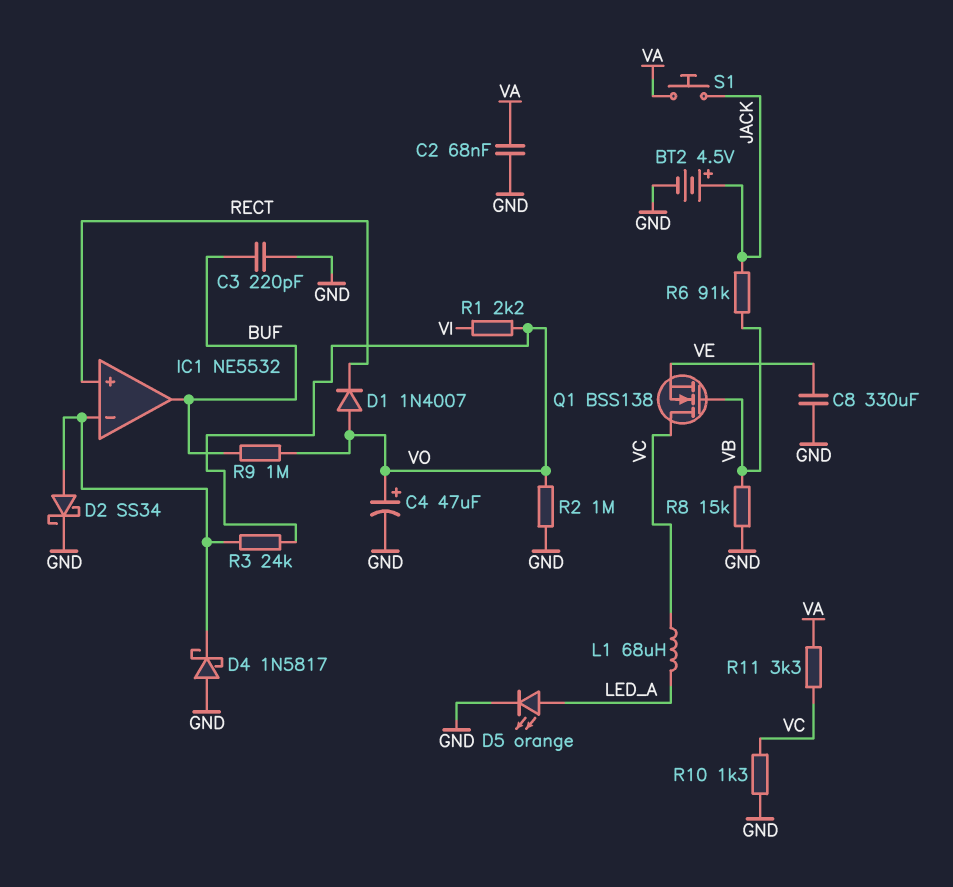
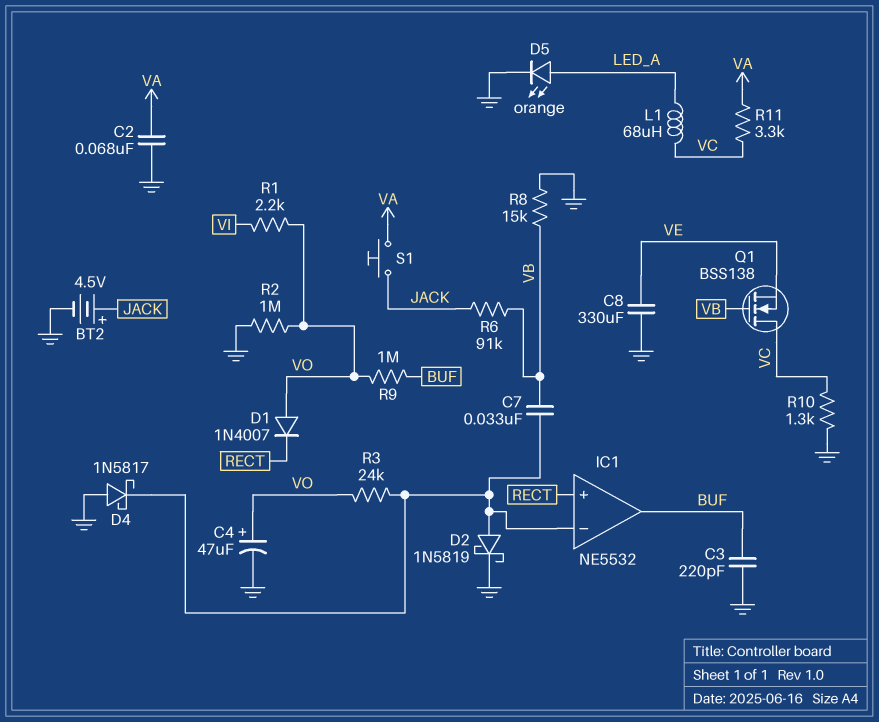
C7: none -> 33nF (IC1/in-, VB)
D2: schottky SS34 (A IC1/in-, K GND) -> schottky 1N5819 (A IC1/in-, K GND)

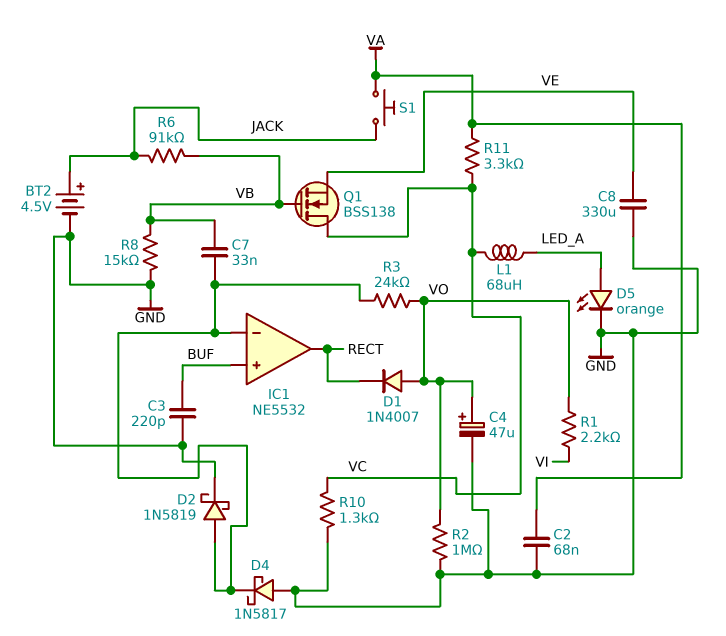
IC1 pin in+: RECT -> BUF
IC1 pin out: BUF -> RECT
R9: 1M (BUF, VO) -> none

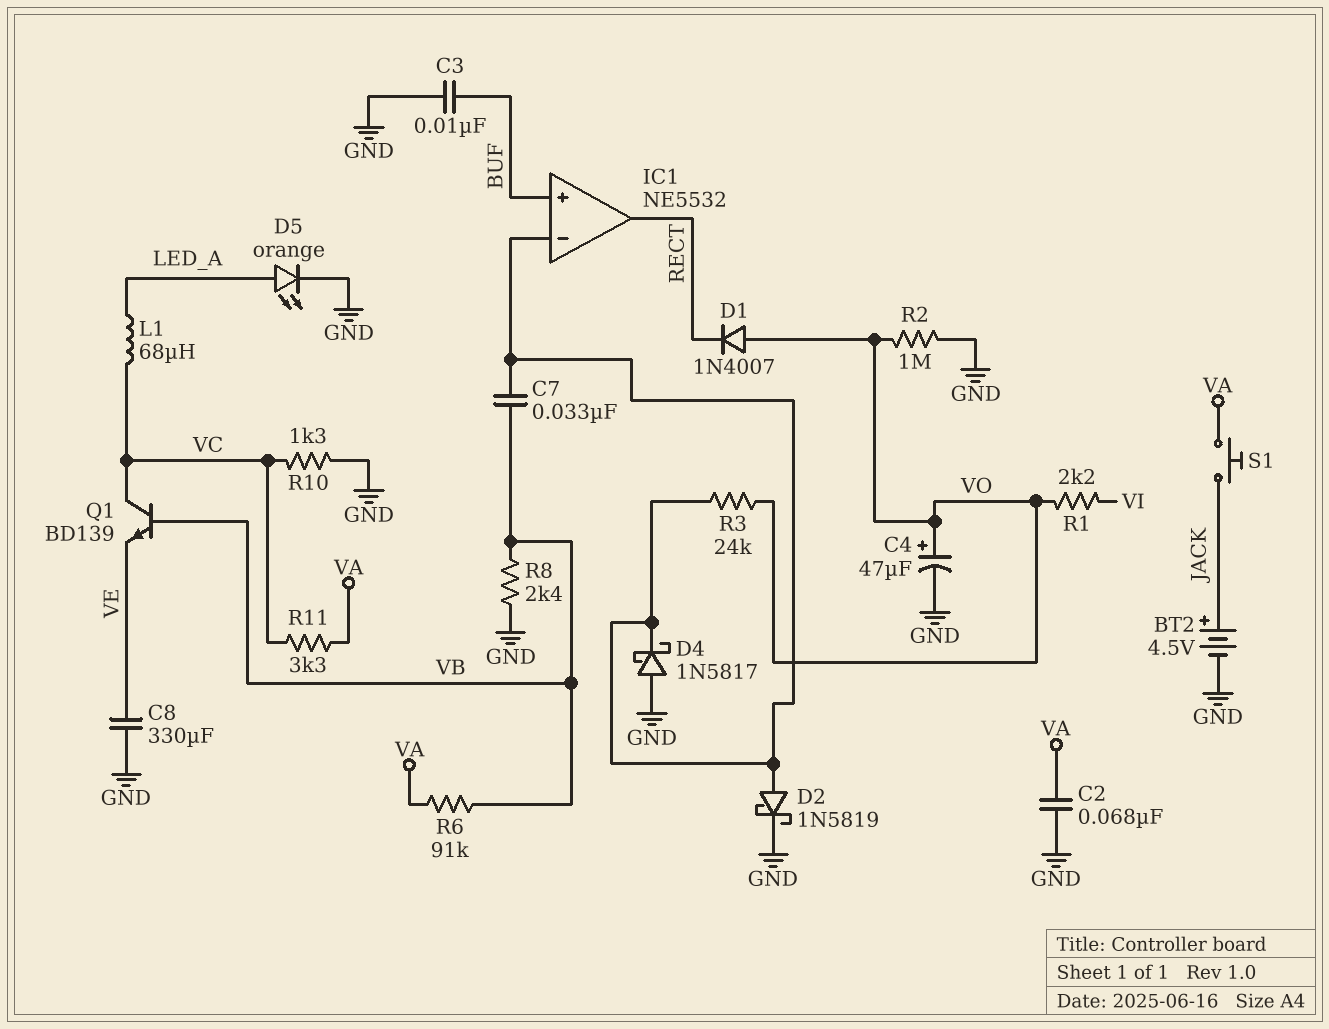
C3: 220pF (BUF, GND) -> 10nF (BUF, GND)
Q1: NMOS BSS138 (G VB, D VC, S VE) -> NPN BD139 (B VB, C VC, E VE)
R6: 91k (JACK, VB) -> 91k (VA, VB)
R8: 15k (GND, VB) -> 2.4k (GND, VB)

